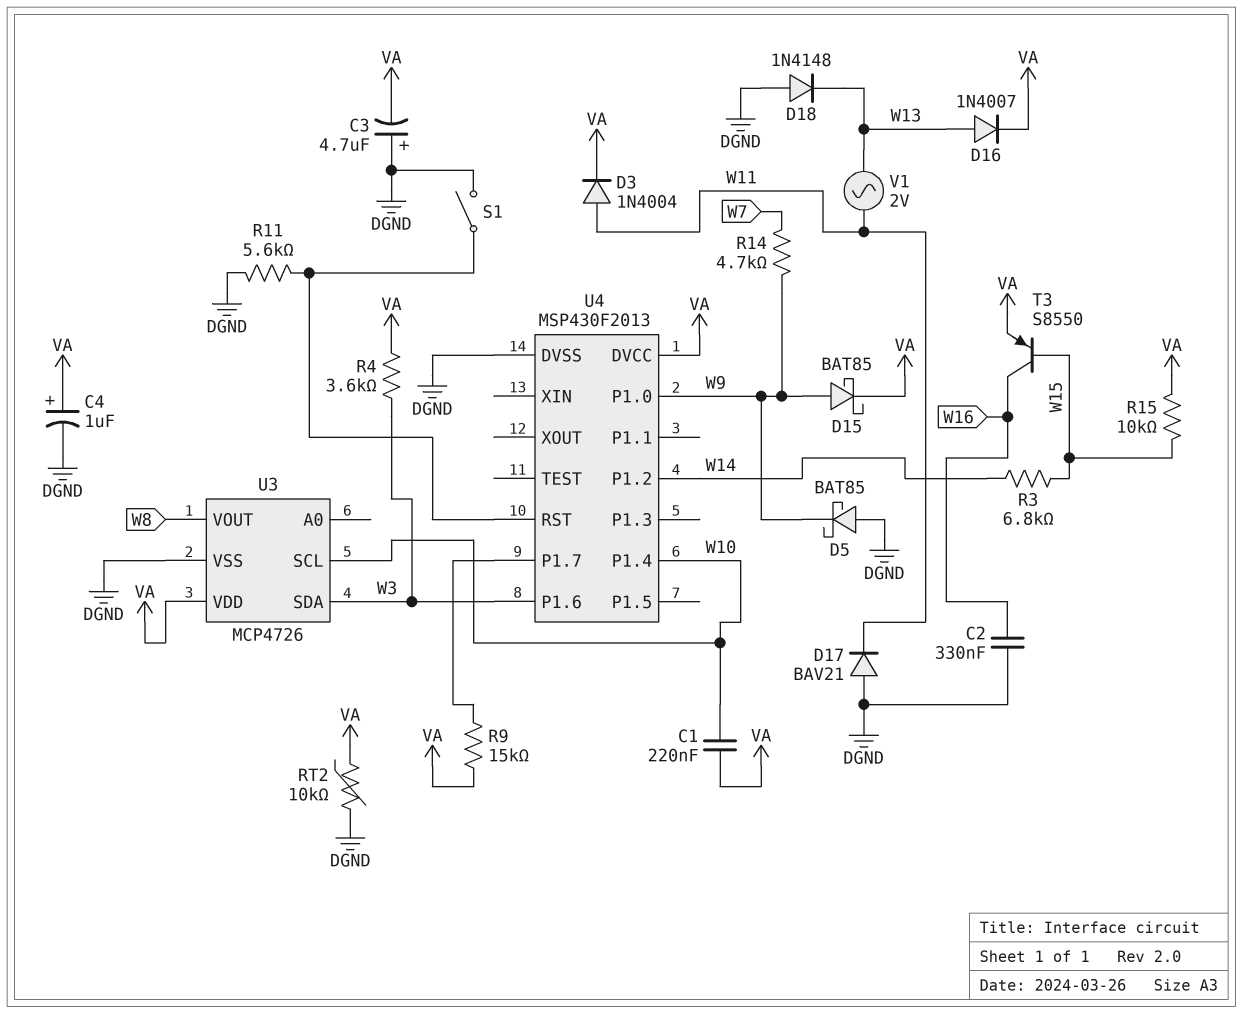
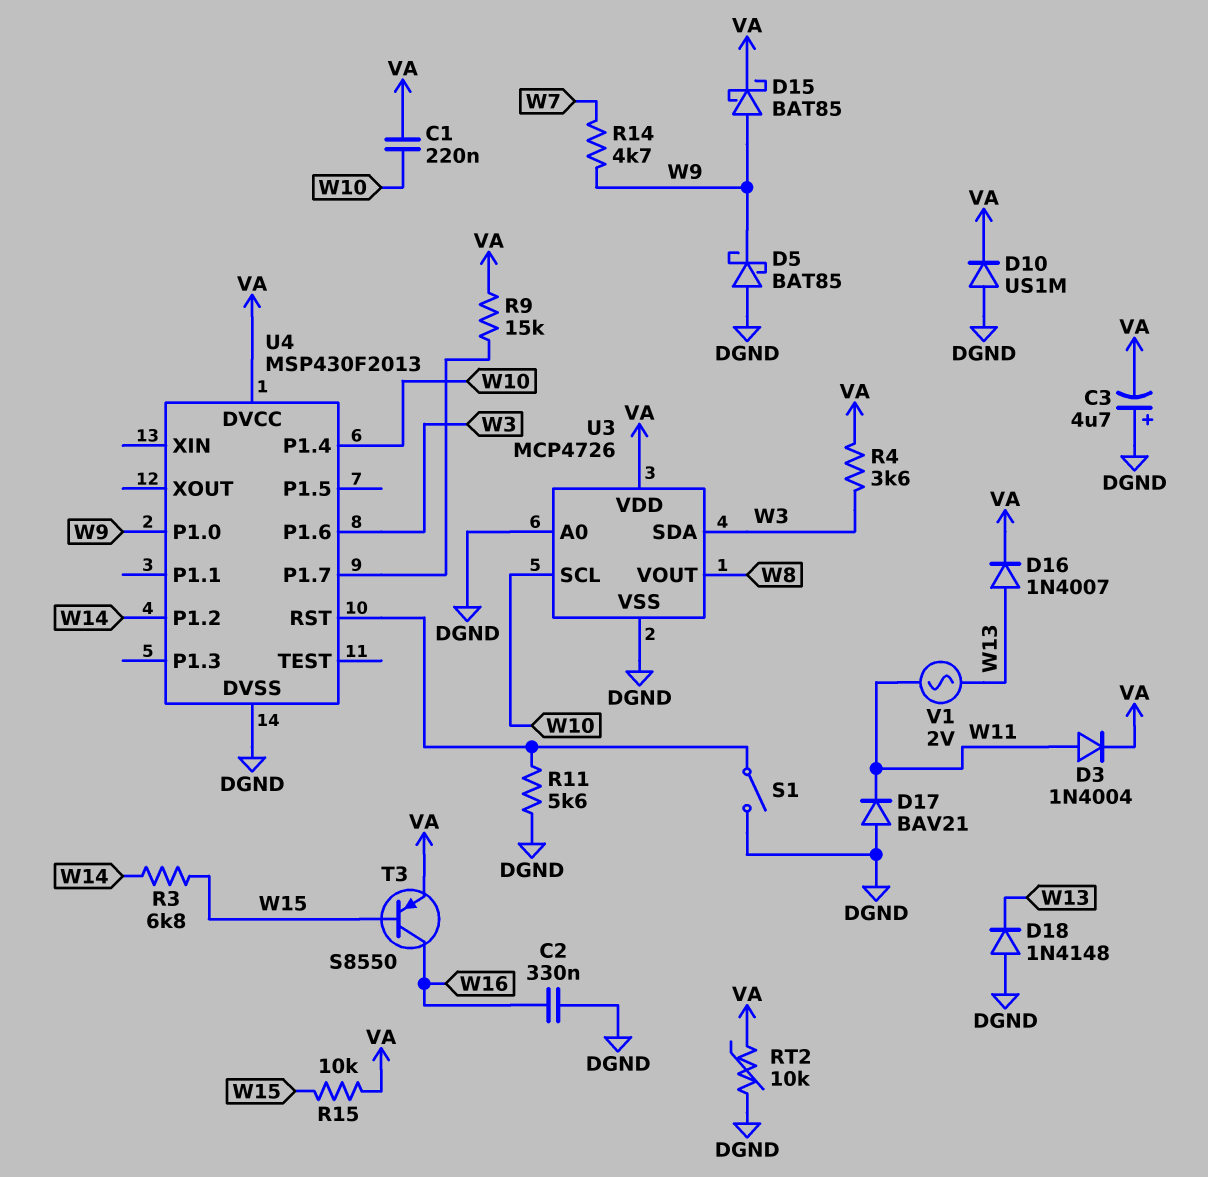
C4: 1uF (plus VA, minus DGND) -> none
D10: none -> diode US1M (A DGND, K VA)
U3 pin A0: none -> DGND

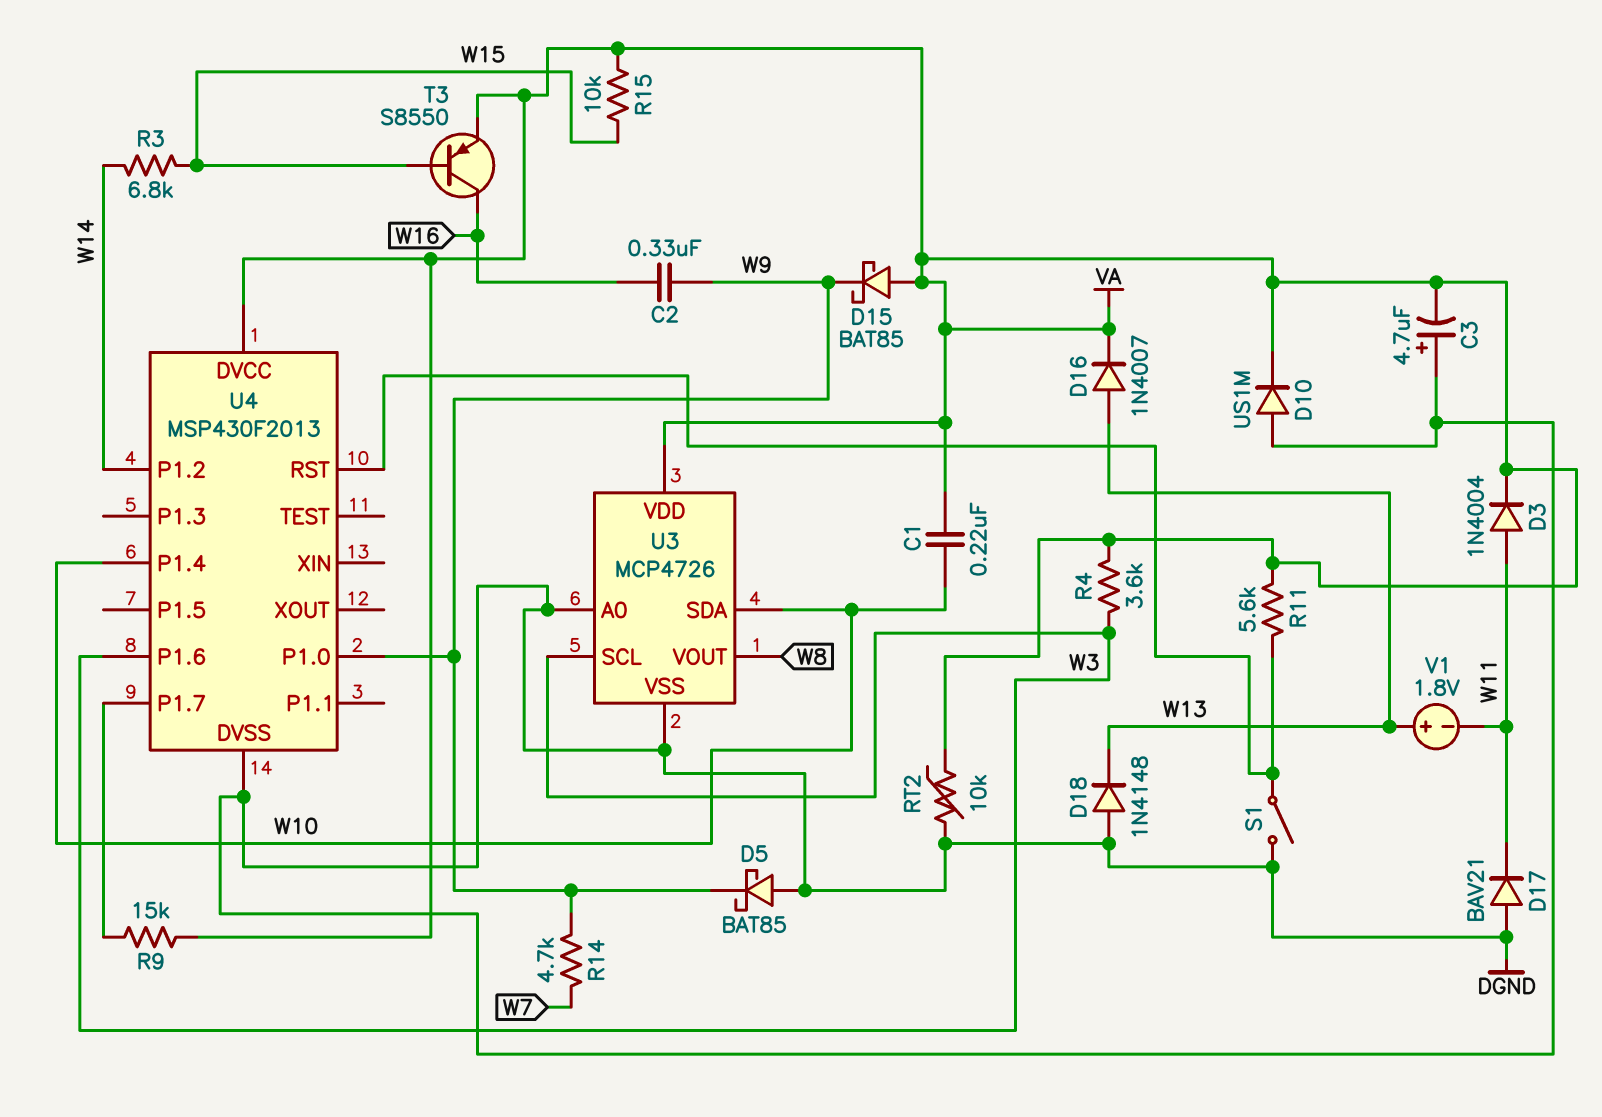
C2: 330nF (DGND, W16) -> 330nF (W9, W16)
D15: schottky BAT85 (A W9, K VA) -> schottky BAT85 (A VA, K W9)
R11: 5.6k (DGND, U4/RST) -> 5.6k (U4/RST, VA)
U3 pin SCL: W10 -> W3
U3 pin SDA: W3 -> W10
V1: AC 2V (W11, W13) -> 1.8V (plus W13, minus W11)

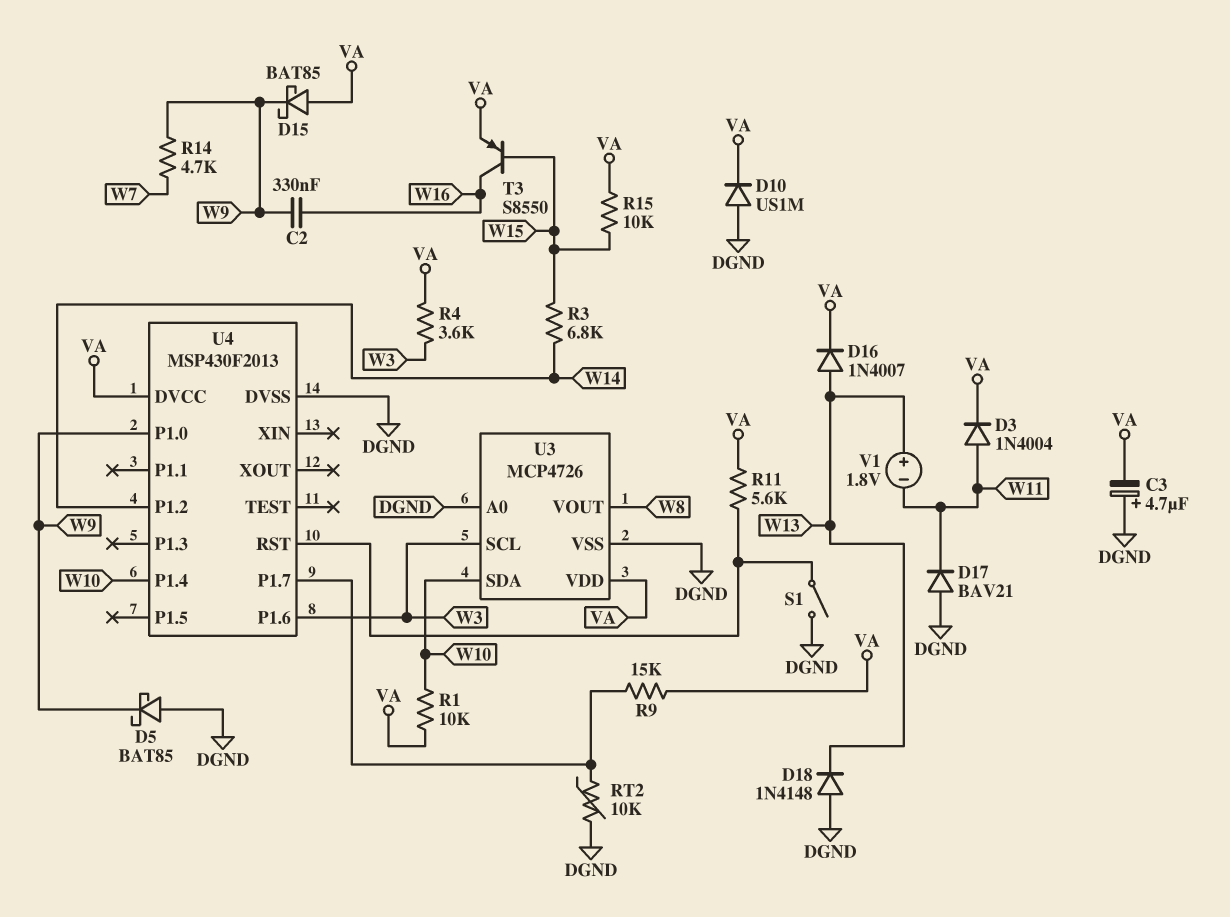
C1: 220nF (VA, W10) -> none
R1: none -> 10k (VA, W10)
RT2: 10k (DGND, VA) -> 10k (DGND, U4/P1.7)

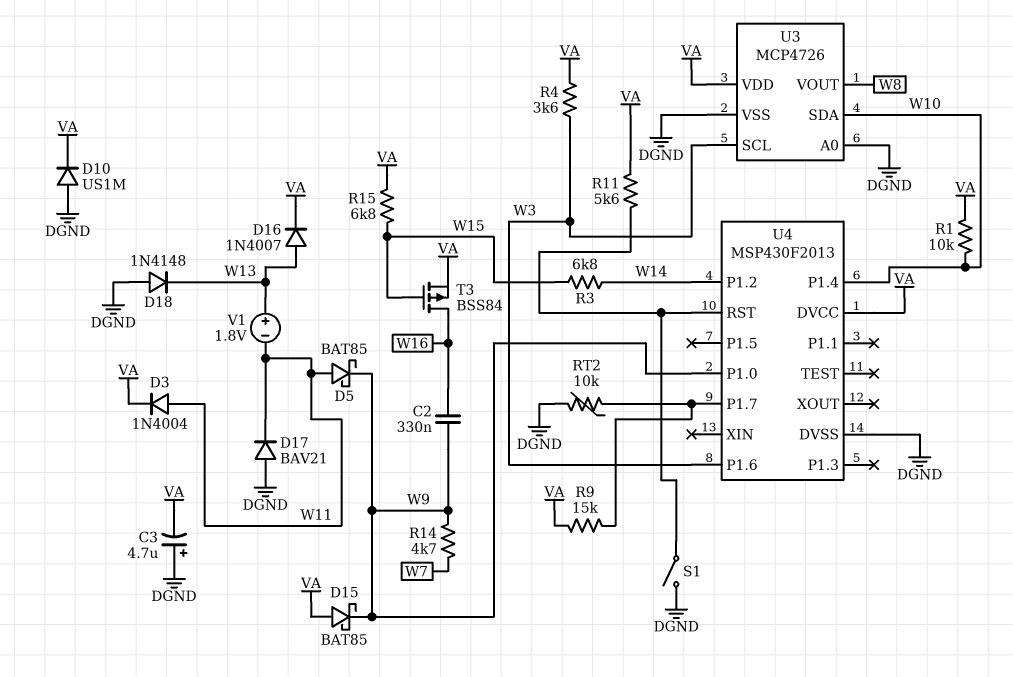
D5: schottky BAT85 (A DGND, K W9) -> schottky BAT85 (A W11, K W9)
R15: 10k (VA, W15) -> 6.8k (VA, W15)
T3: PNP S8550 (B W15, C W16, E VA) -> PMOS BSS84 (G W15, D W16, S VA)

